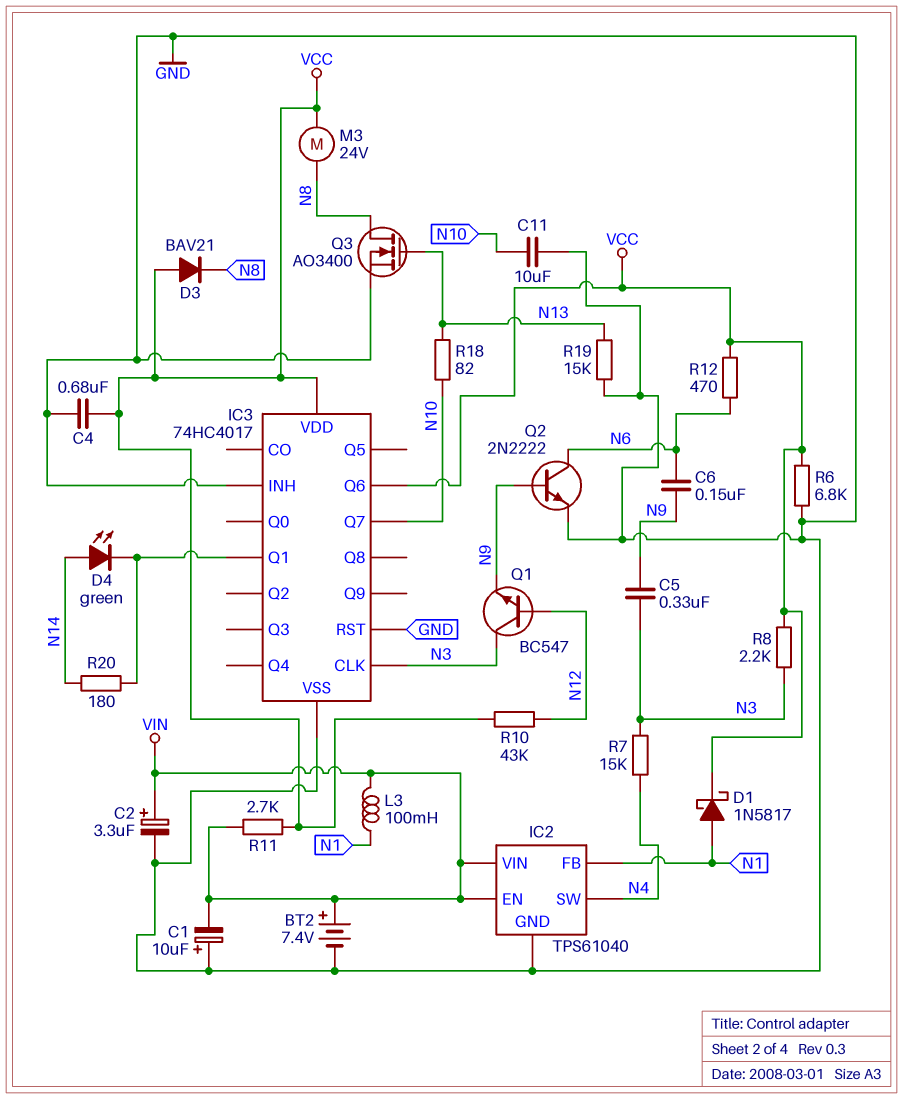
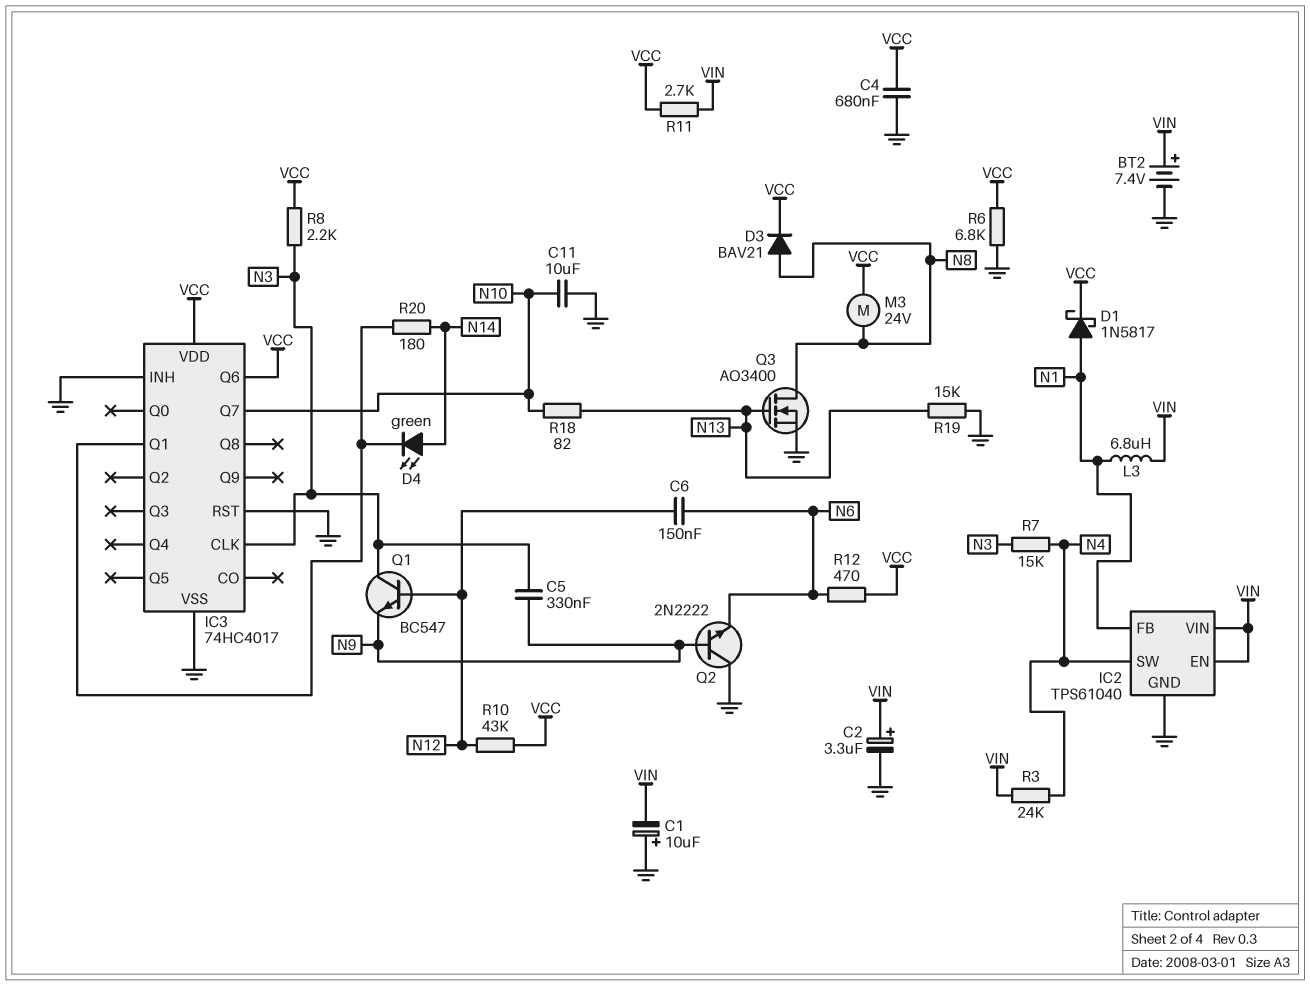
C6: 150nF (N6, N9) -> 150nF (N6, N12)
D3: diode BAV21 (A VCC, K N8) -> diode BAV21 (A N8, K VCC)
L3: 100mH (N1, VIN) -> 6.8uH (N1, VIN)
Q2: NPN 2N2222 (B N9, C N6, E GND) -> NPN 2N2222 (B N9, C GND, E N6)
R3: none -> 24k (N4, VIN)

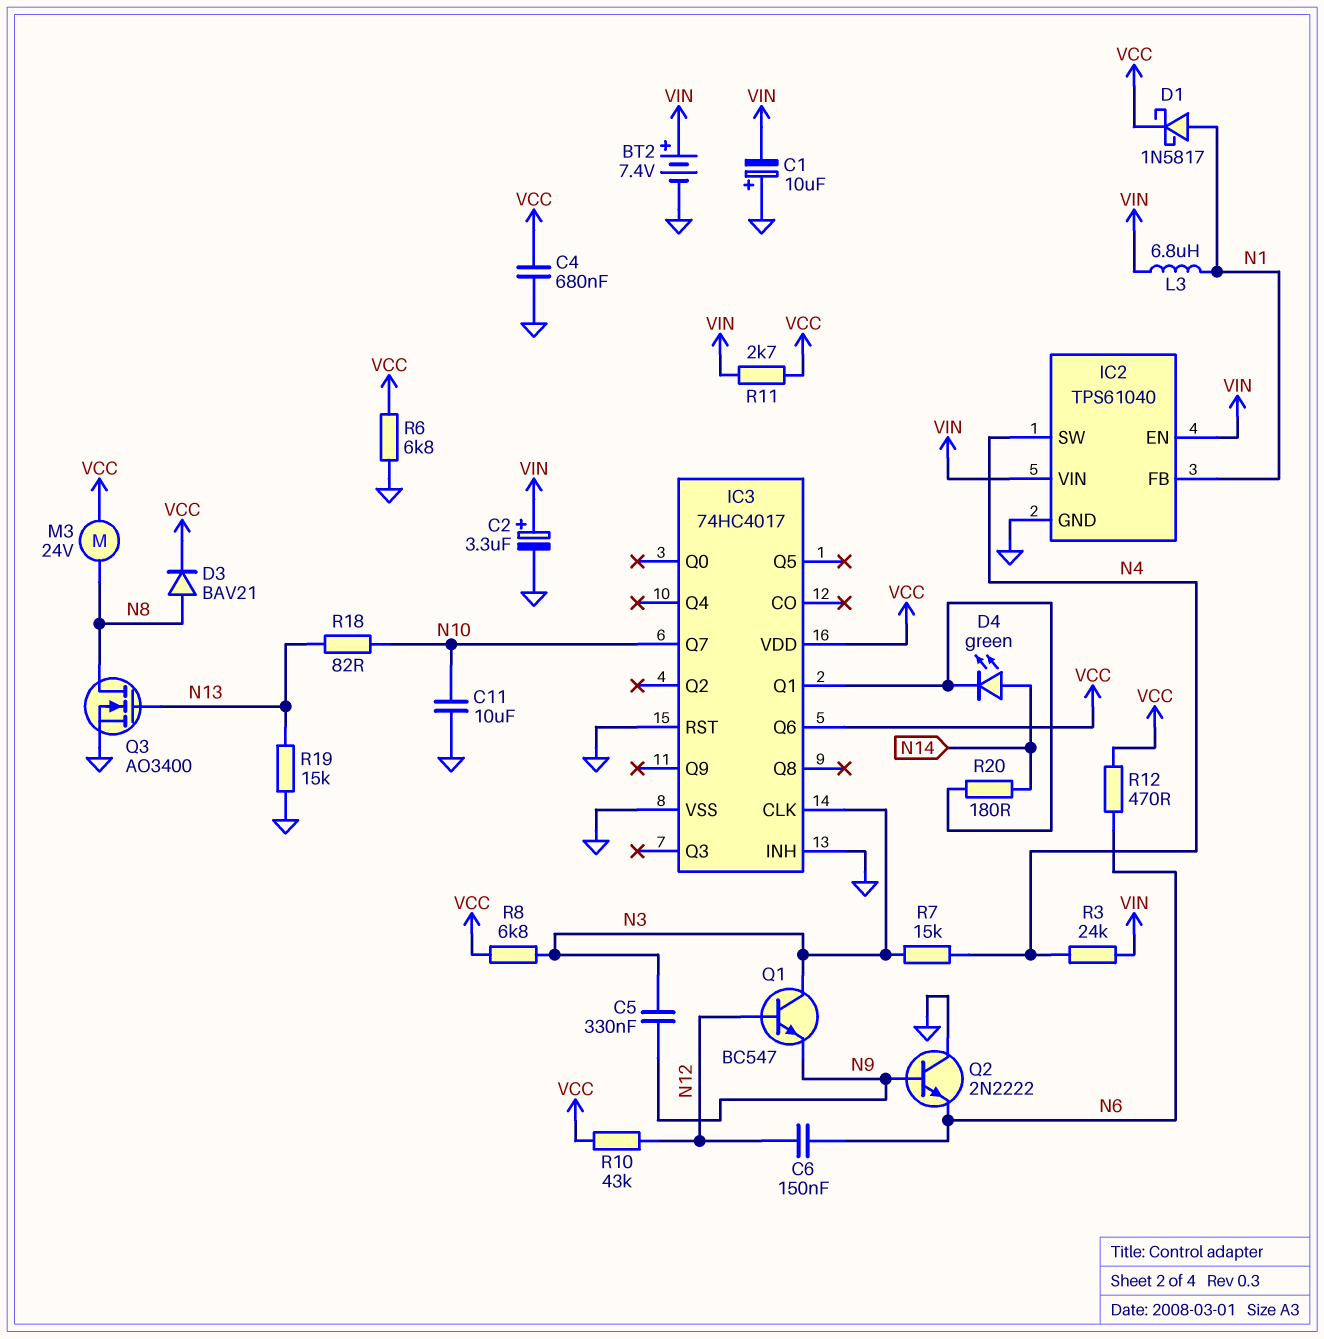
R8: 2.2k (N3, VCC) -> 6.8k (N3, VCC)

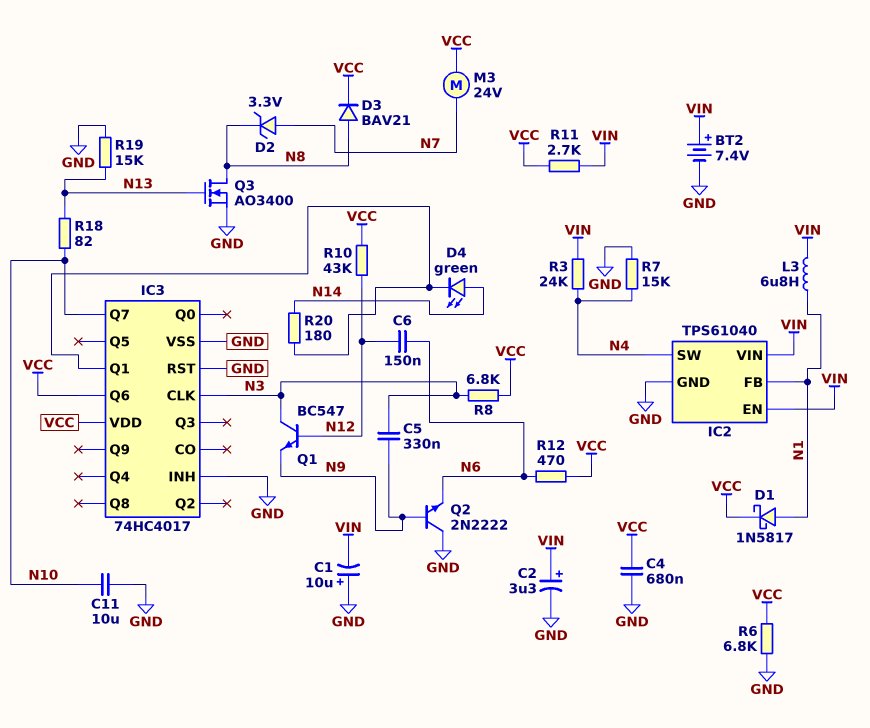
D2: none -> zener 3.3V (A N7, K N8)
M3: motor 24V (N8, VCC) -> motor 24V (N7, VCC)
R7: 15k (N3, N4) -> 15k (GND, N4)

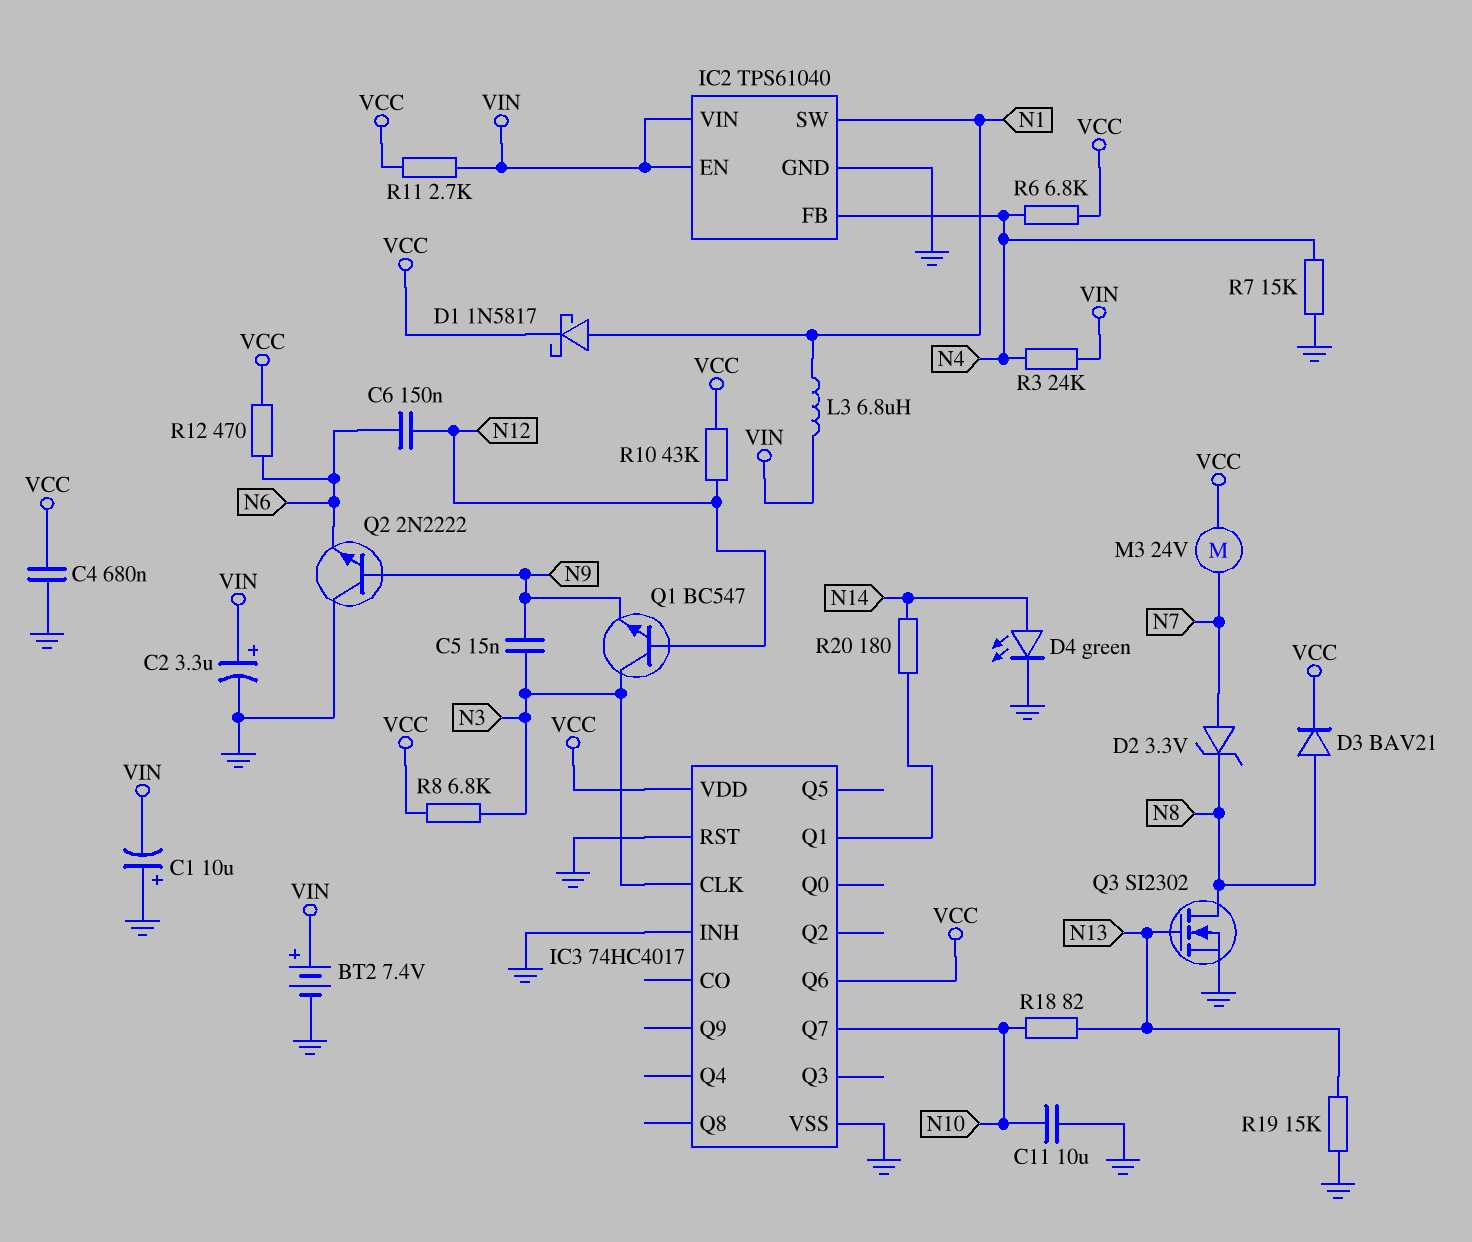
C5: 330nF (N3, N9) -> 15nF (N3, N9)
D4: LED green (A N14, K IC3/Q1) -> LED green (A N14, K GND)
IC2 pin FB: N1 -> N4
IC2 pin SW: N4 -> N1
Q3: NMOS AO3400 (G N13, D N8, S GND) -> NMOS SI2302 (G N13, D N8, S GND)
R6: 6.8k (GND, VCC) -> 6.8k (N4, VCC)

